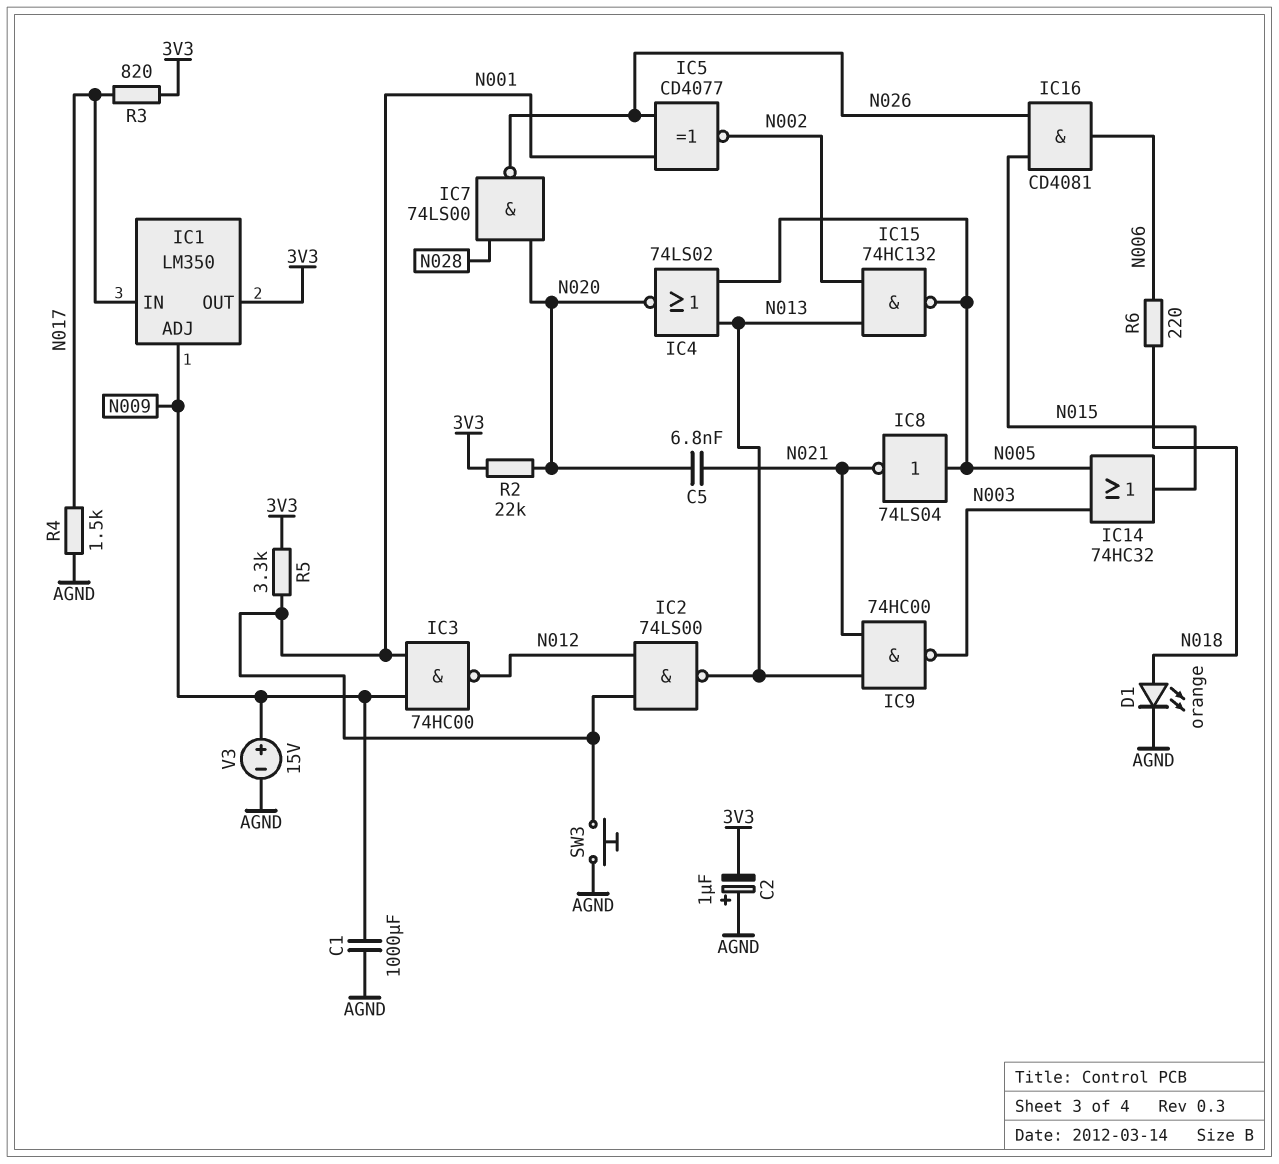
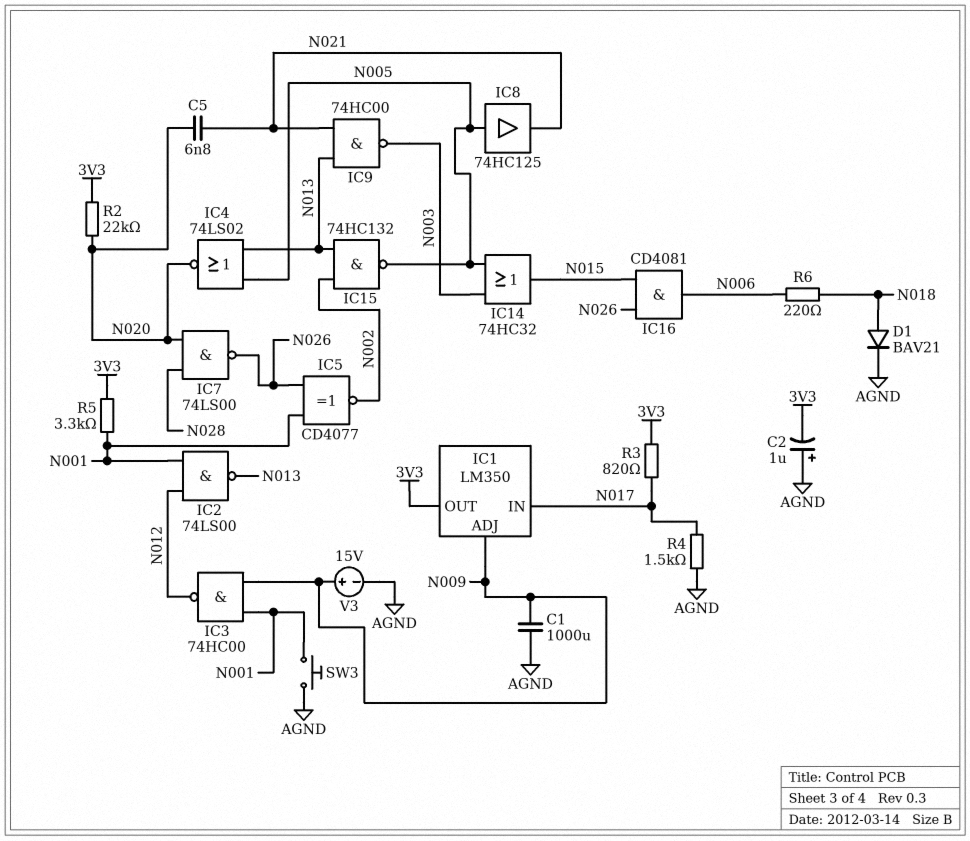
D1: LED orange (A N018, K AGND) -> diode BAV21 (A N018, K AGND)
IC8: NOT 74LS04 (in N005, out N021) -> buffer 74HC125 (in N005, out N021)

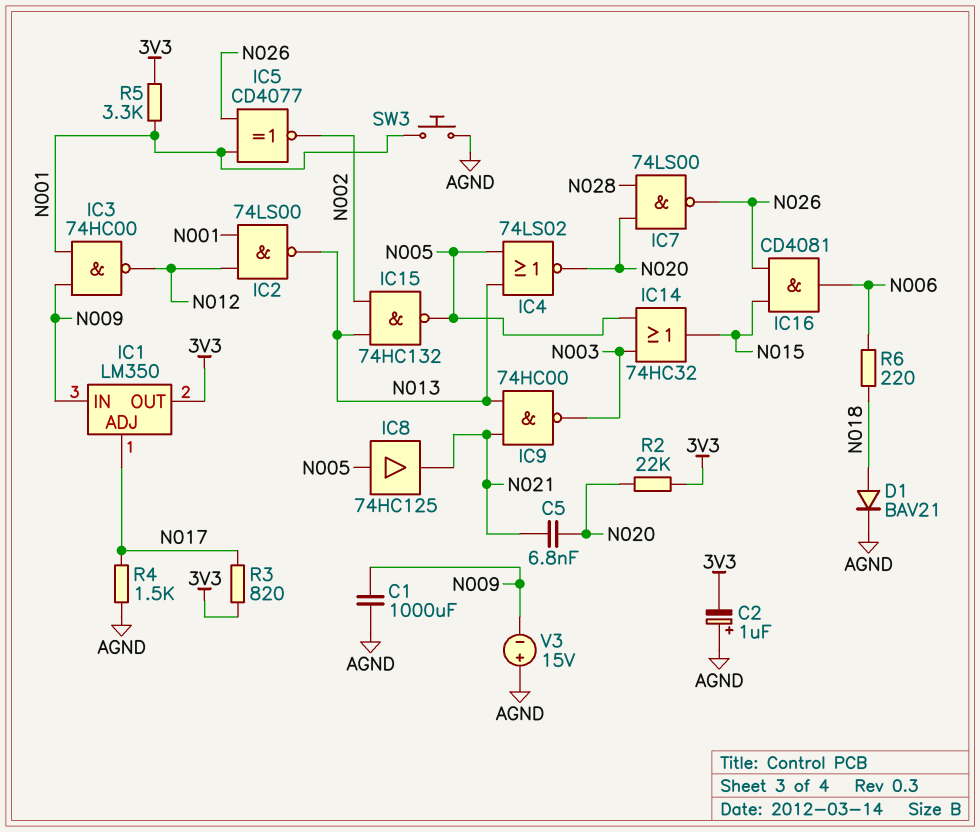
IC1 pin ADJ: N009 -> N017
IC1 pin IN: N017 -> N009
V3: 15V (plus N009, minus AGND) -> 15V (plus AGND, minus N009)

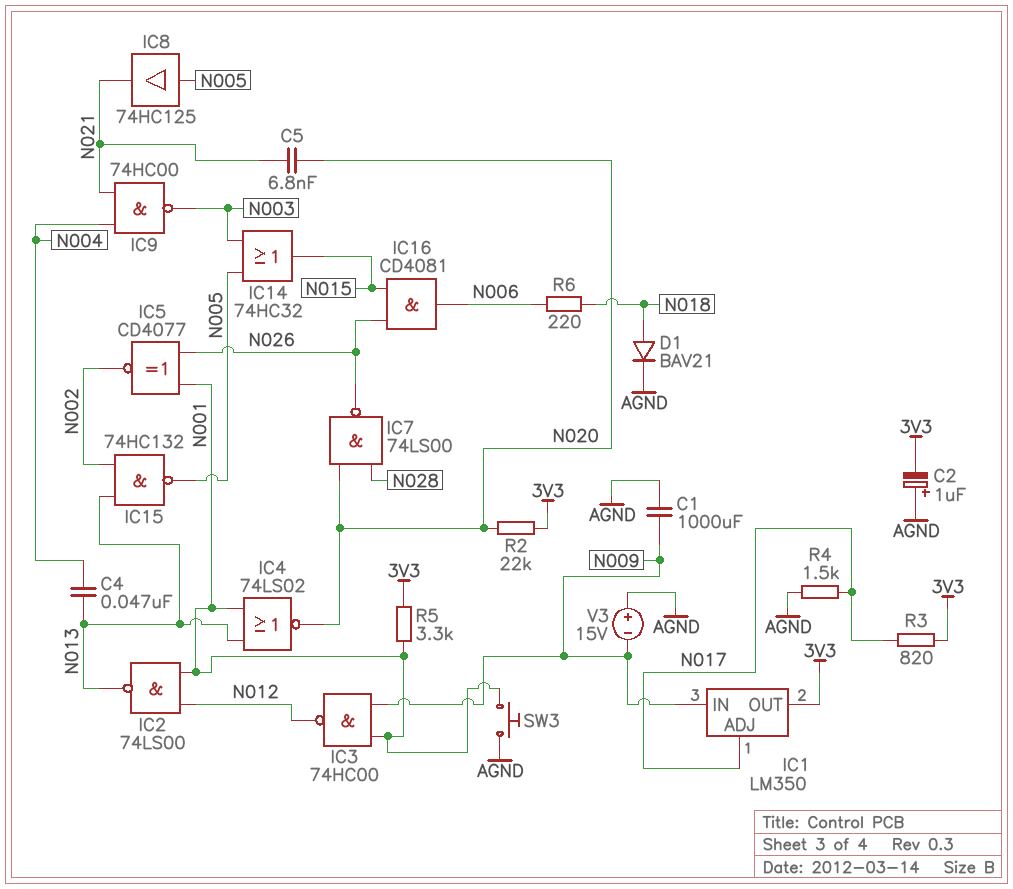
C4: none -> 47nF (N004, N013)
IC4: NOR 74LS02 (in N005, in N013, out N020) -> NOR 74LS02 (in N001, in N013, out N020)
IC9: NAND 74HC00 (in N013, in N021, out N003) -> NAND 74HC00 (in N004, in N021, out N003)

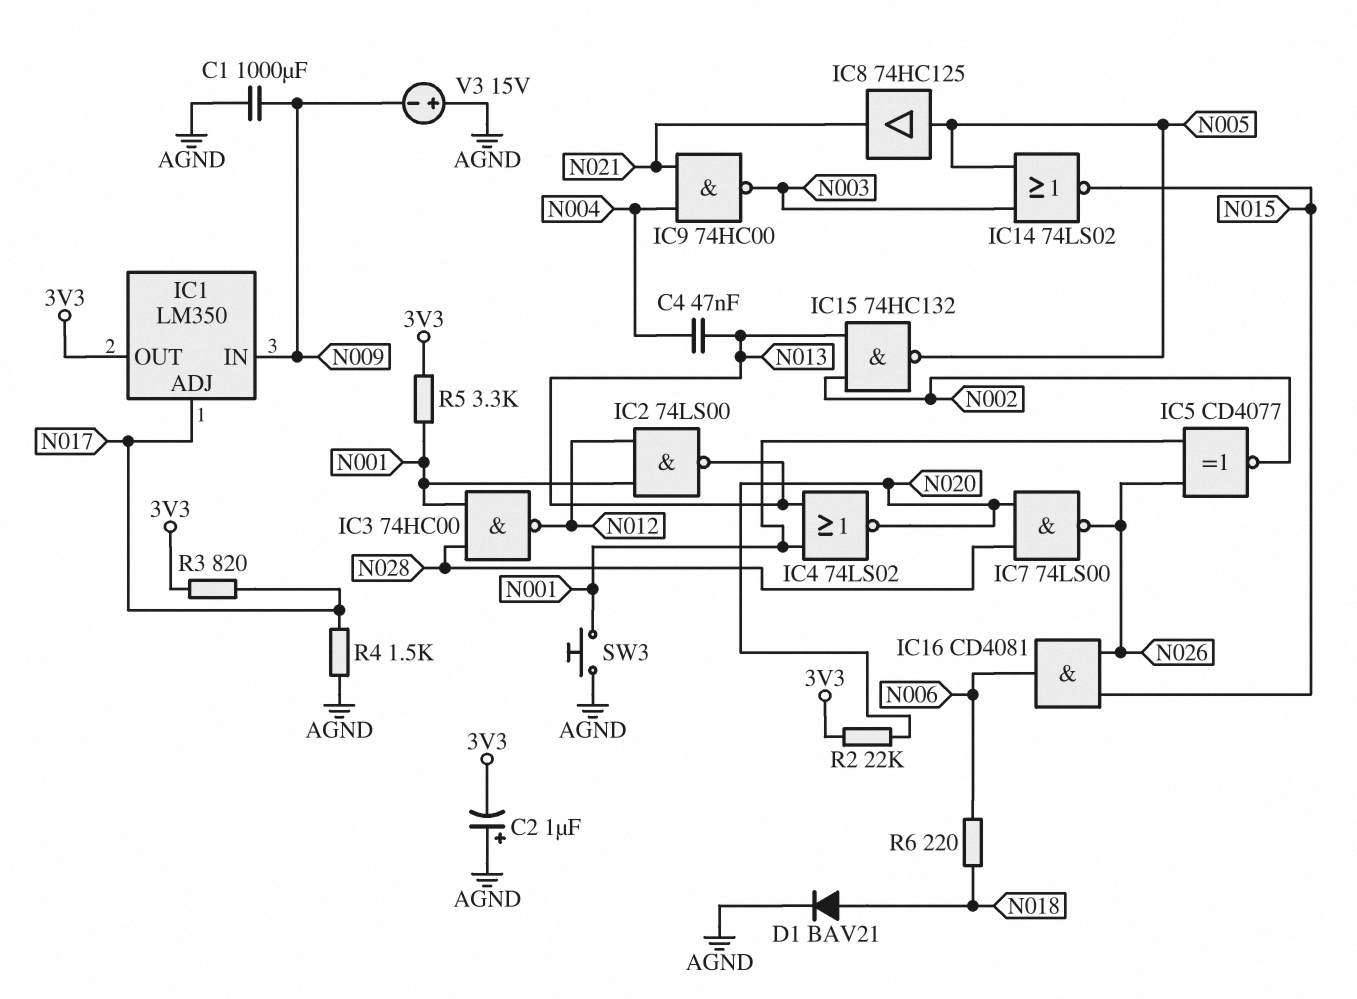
C5: 6.8nF (N020, N021) -> none
IC3: NAND 74HC00 (in N001, in N009, out N012) -> NAND 74HC00 (in N001, in N028, out N012)
IC14: OR 74HC32 (in N003, in N005, out N015) -> NOR 74LS02 (in N003, in N005, out N015)

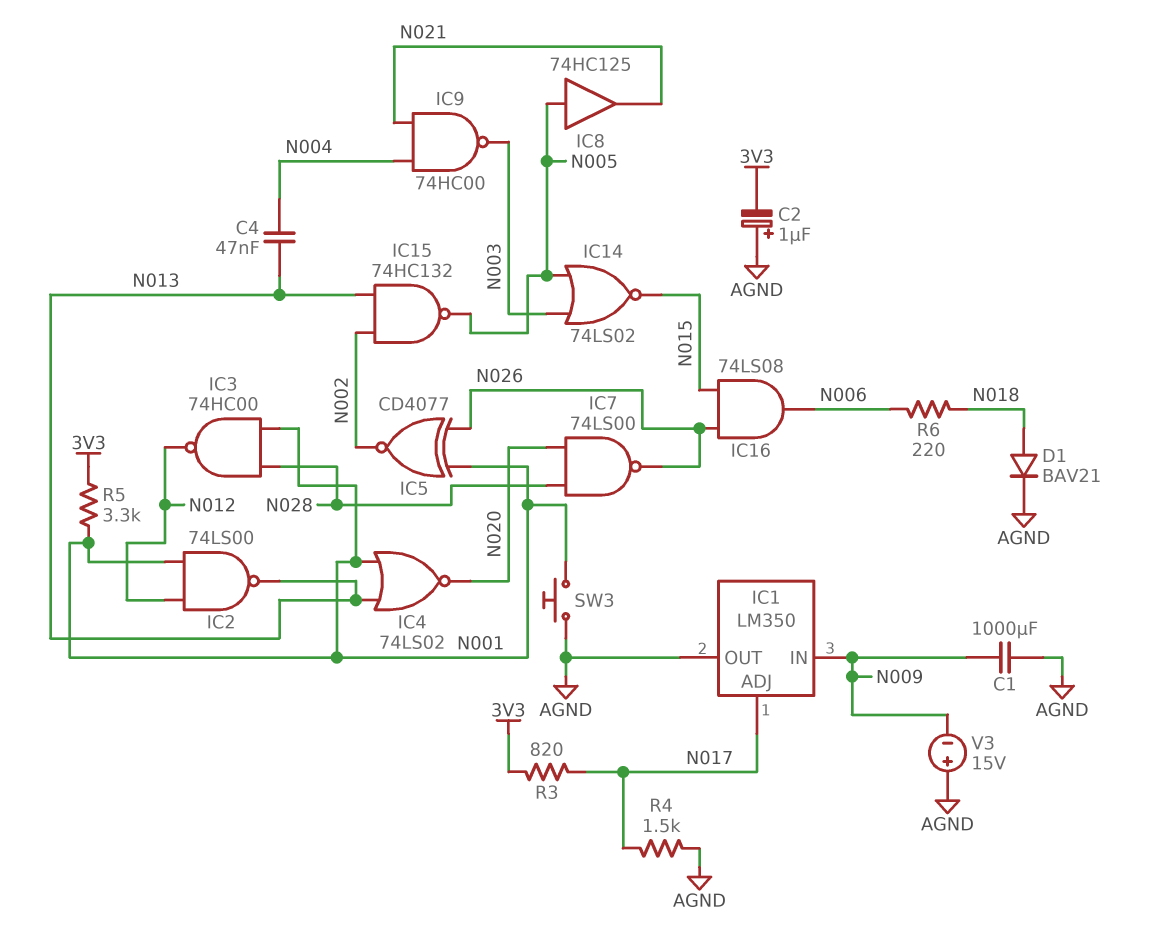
IC1 pin OUT: 3V3 -> AGND
IC16: AND CD4081 (in N015, in N026, out N006) -> AND 74LS08 (in N015, in N026, out N006)
R2: 22k (3V3, N020) -> none

